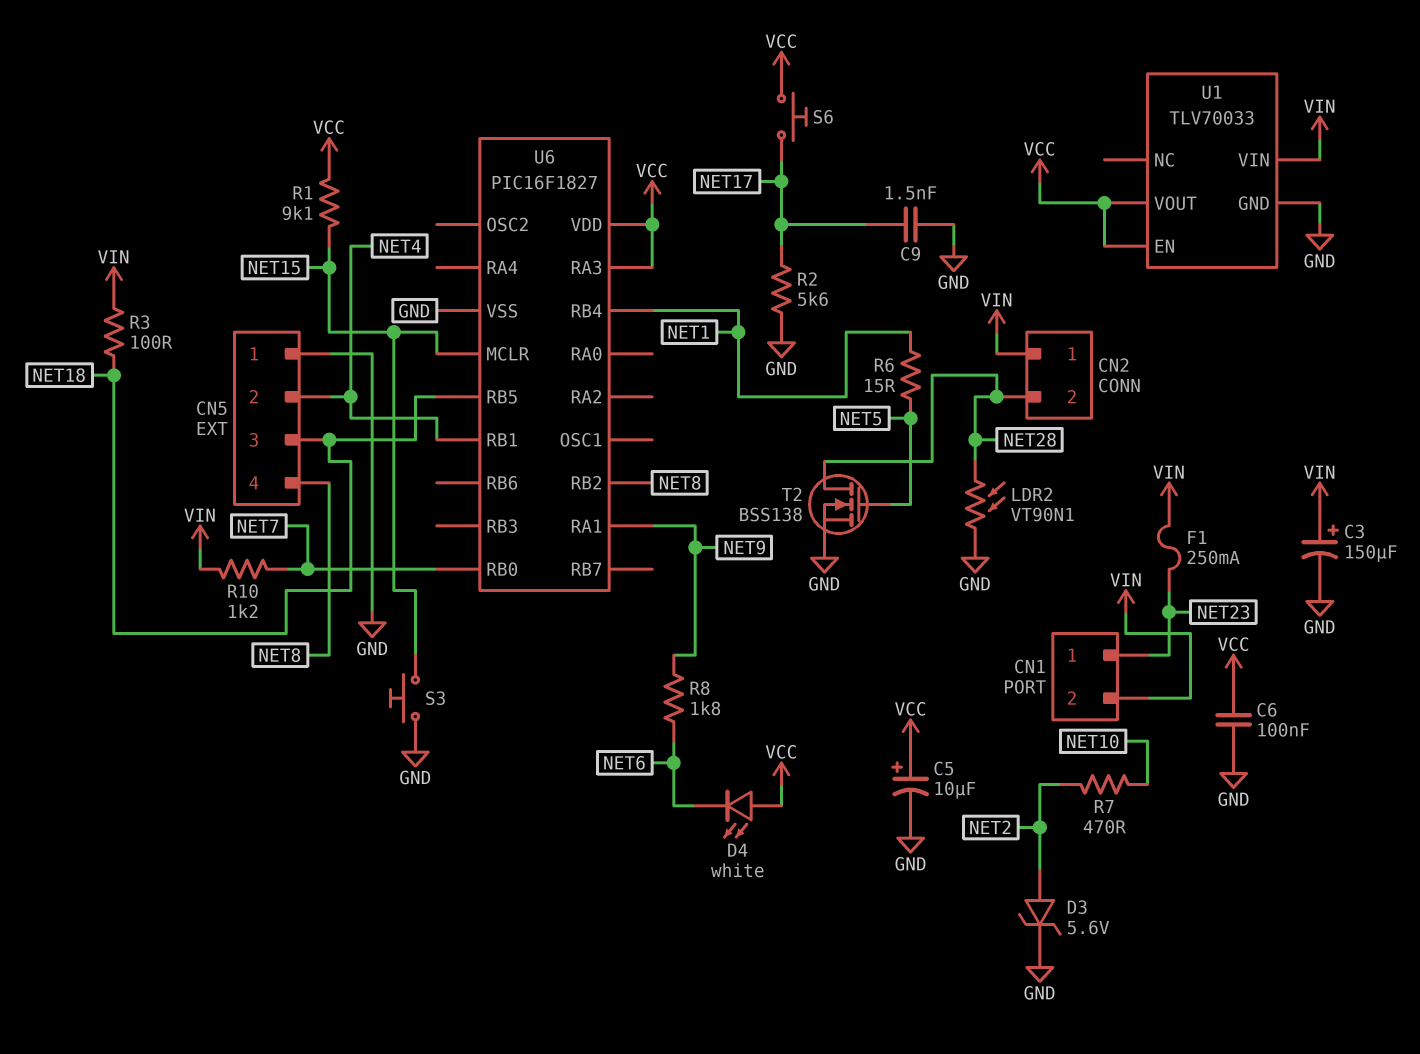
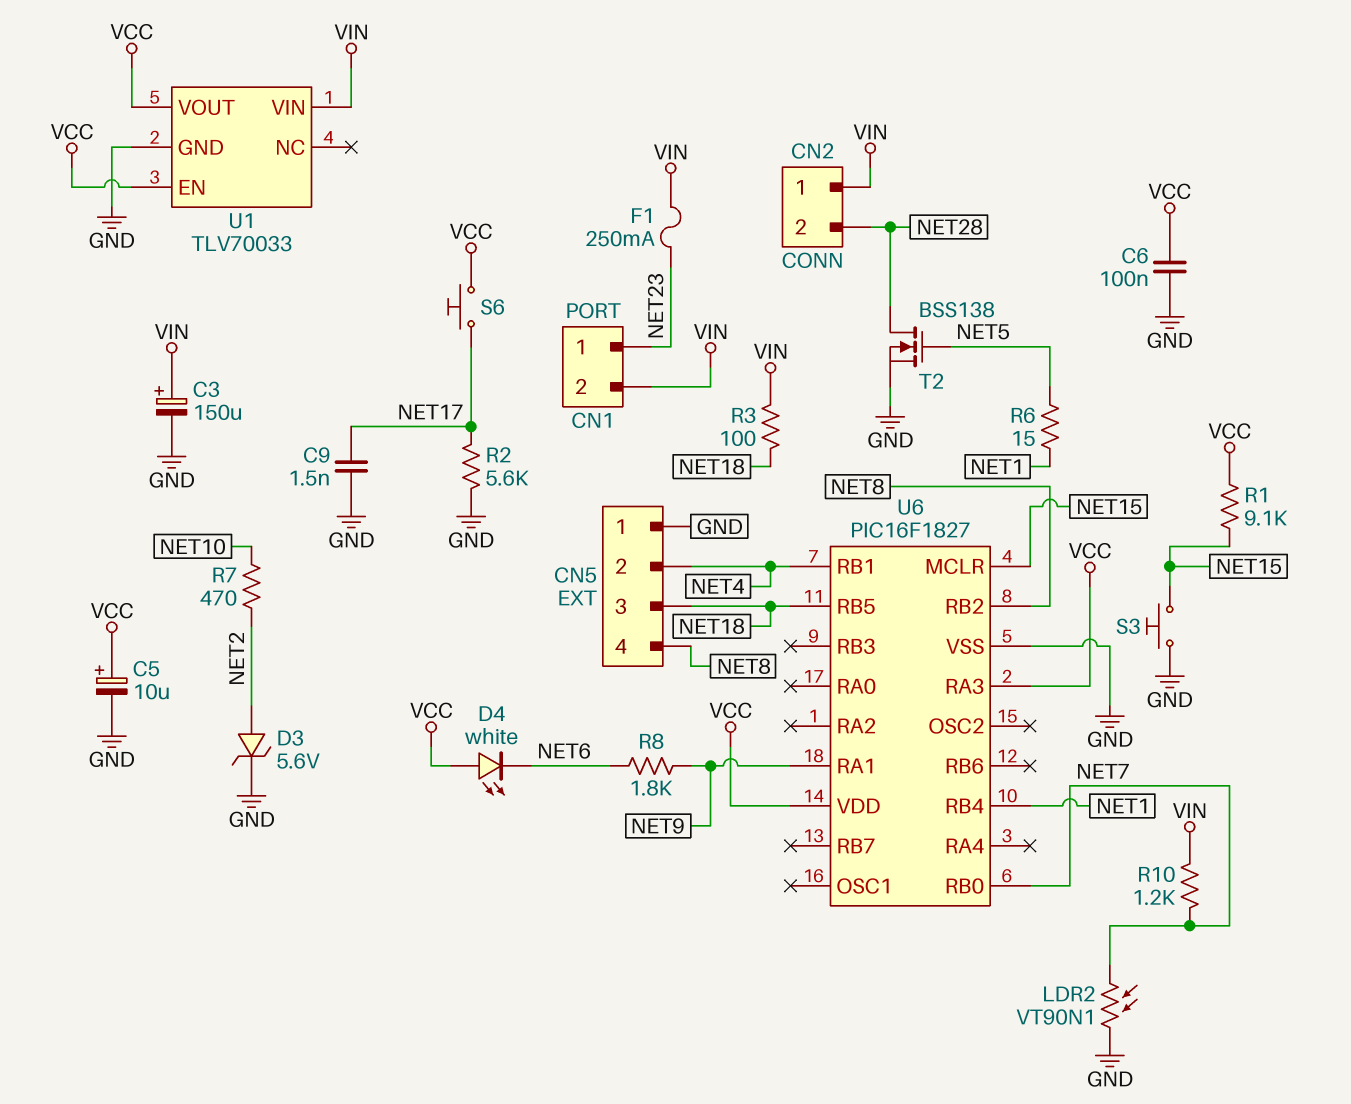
LDR2: VT90N1 (GND, NET28) -> VT90N1 (GND, NET7)

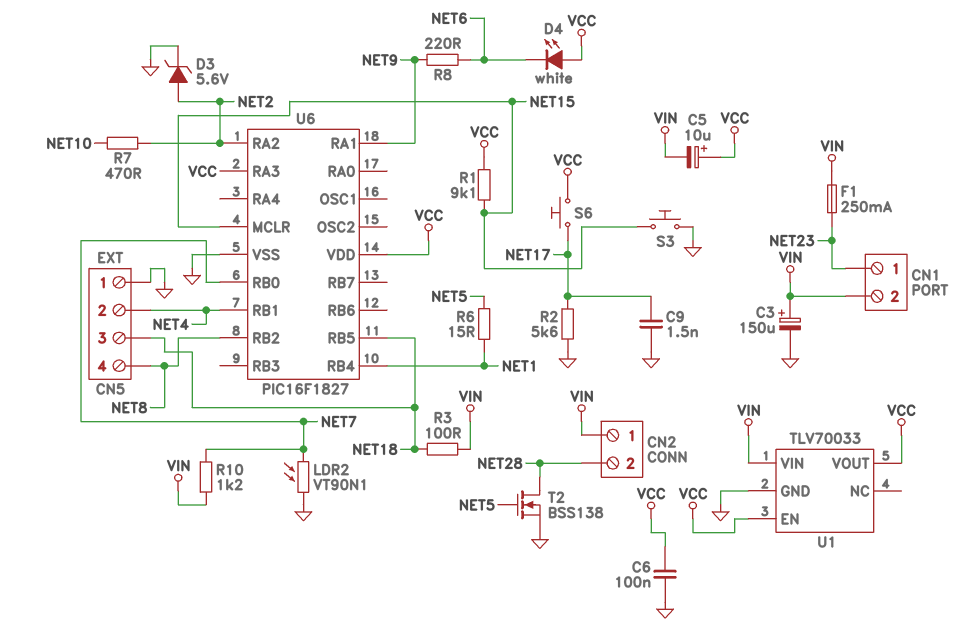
C5: 10uF (plus VCC, minus GND) -> 10uF (plus VCC, minus VIN)
R8: 1.8k (NET6, NET9) -> 220 (NET6, NET9)
U6 pin RA2: none -> NET2

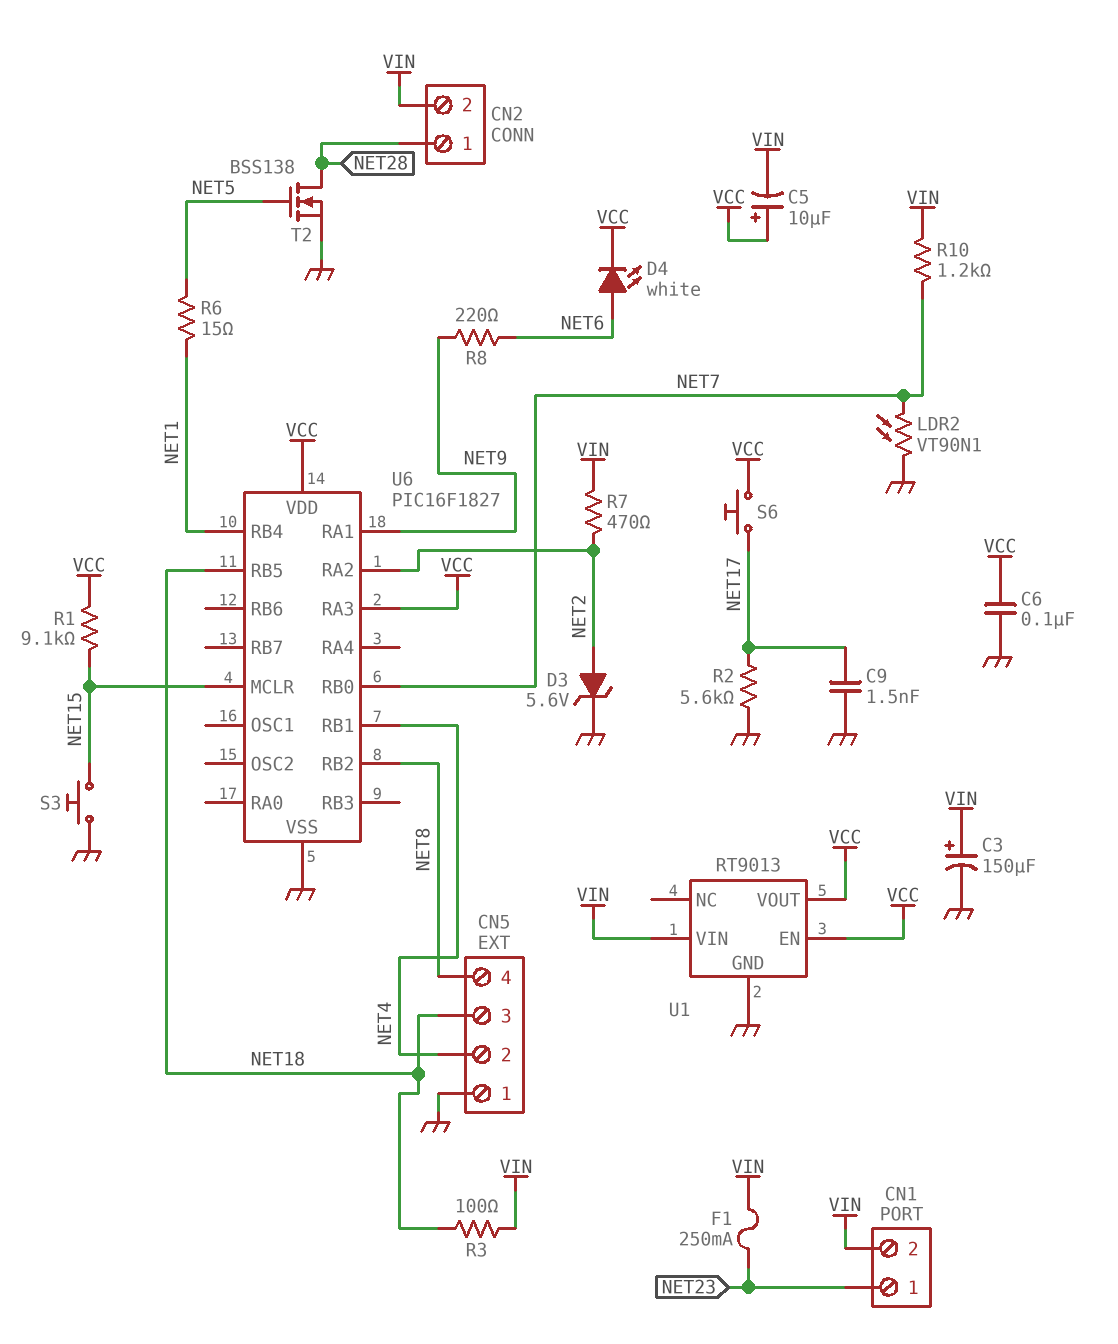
CN2 pin 1: VIN -> NET28
CN2 pin 2: NET28 -> VIN
D4: LED white (A VCC, K NET6) -> LED white (A NET6, K VCC)
R7: 470 (NET2, NET10) -> 470 (NET2, VIN)
U1: TLV70033 -> RT9013

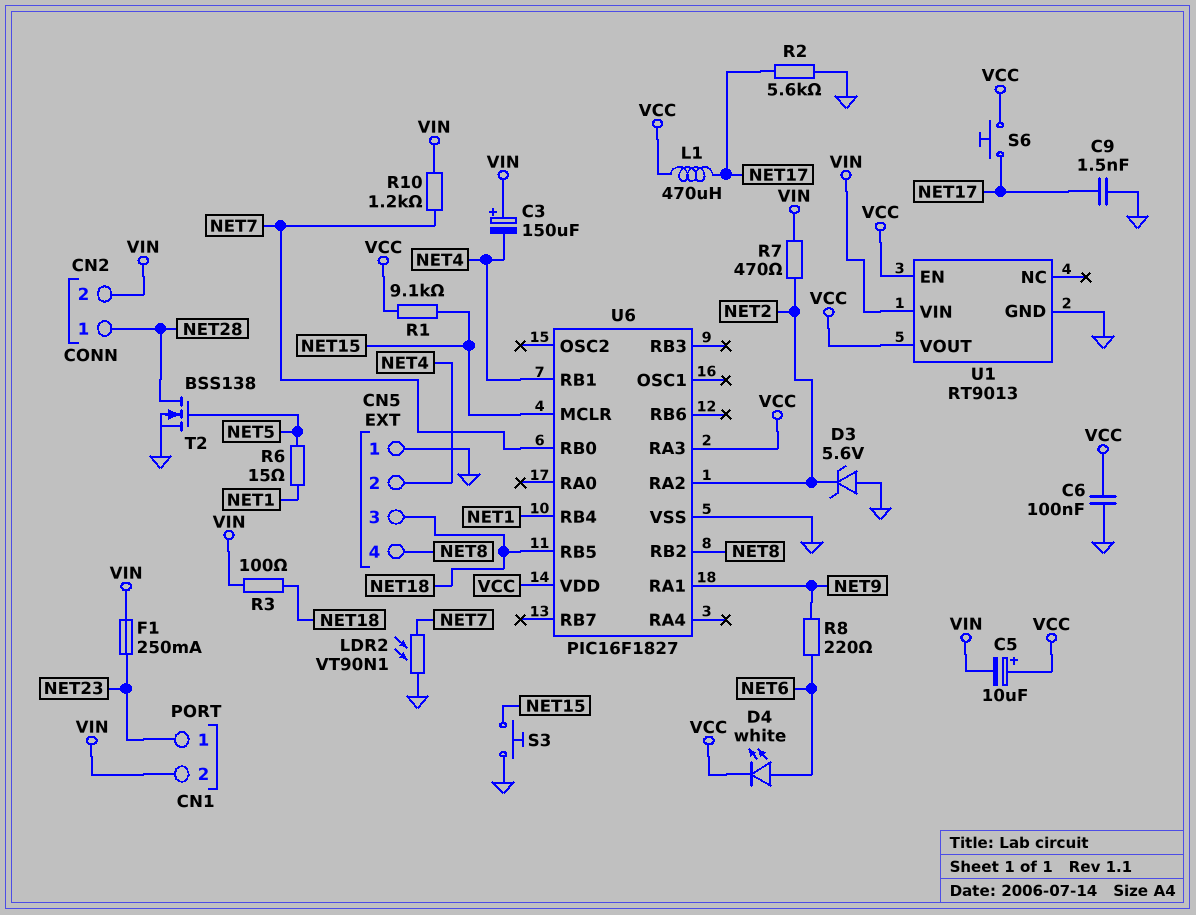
C3: 150uF (plus VIN, minus GND) -> 150uF (plus VIN, minus NET4)
D3: zener 5.6V (A NET2, K GND) -> zener 5.6V (A GND, K NET2)
L1: none -> 470uH (NET17, VCC)

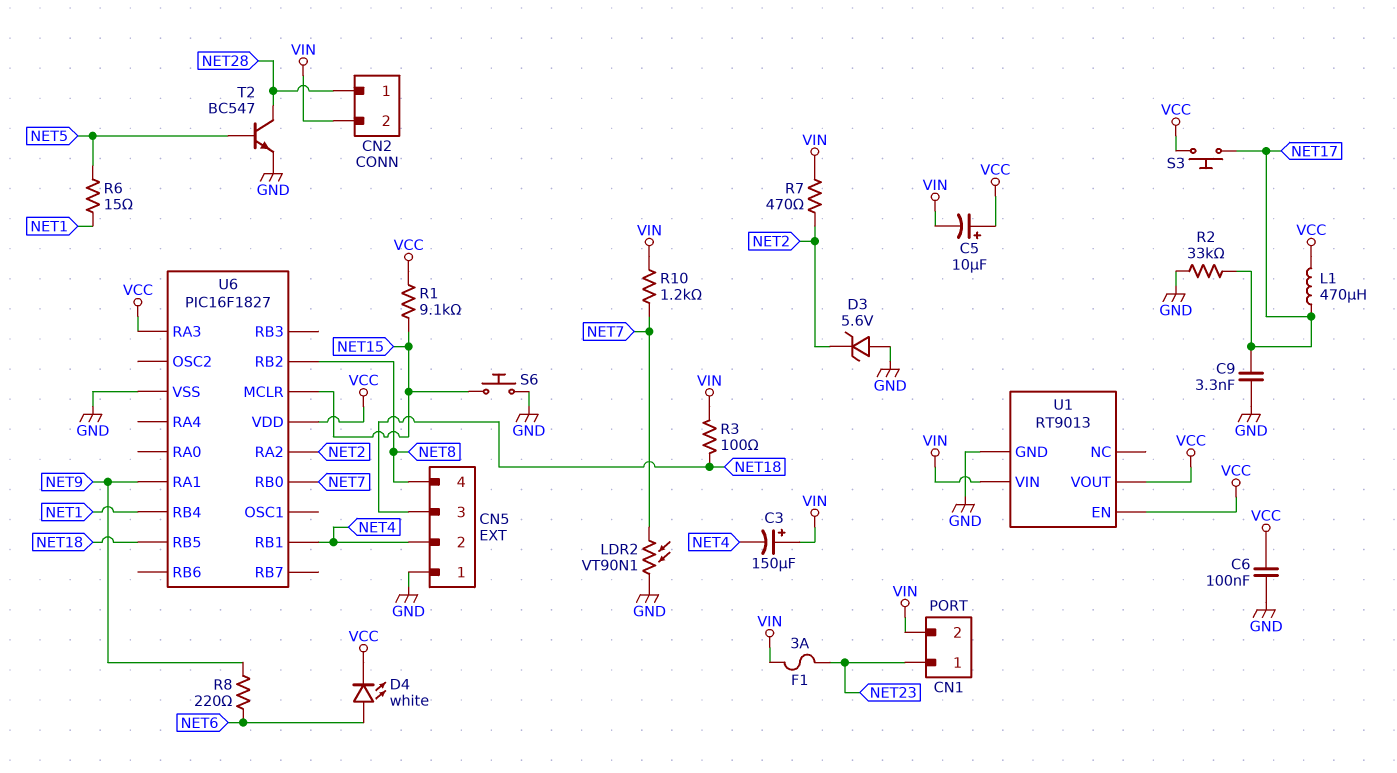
C9: 1.5nF (GND, NET17) -> 3.3nF (GND, NET17)
F1: 250mA (NET23, VIN) -> 3A (NET23, VIN)
R2: 5.6k (GND, NET17) -> 33k (GND, NET17)
S3: button (GND, NET15) -> button (NET17, VCC)
S6: button (NET17, VCC) -> button (GND, NET15)
T2: NMOS BSS138 (G NET5, D NET28, S GND) -> NPN BC547 (B NET5, C NET28, E GND)

